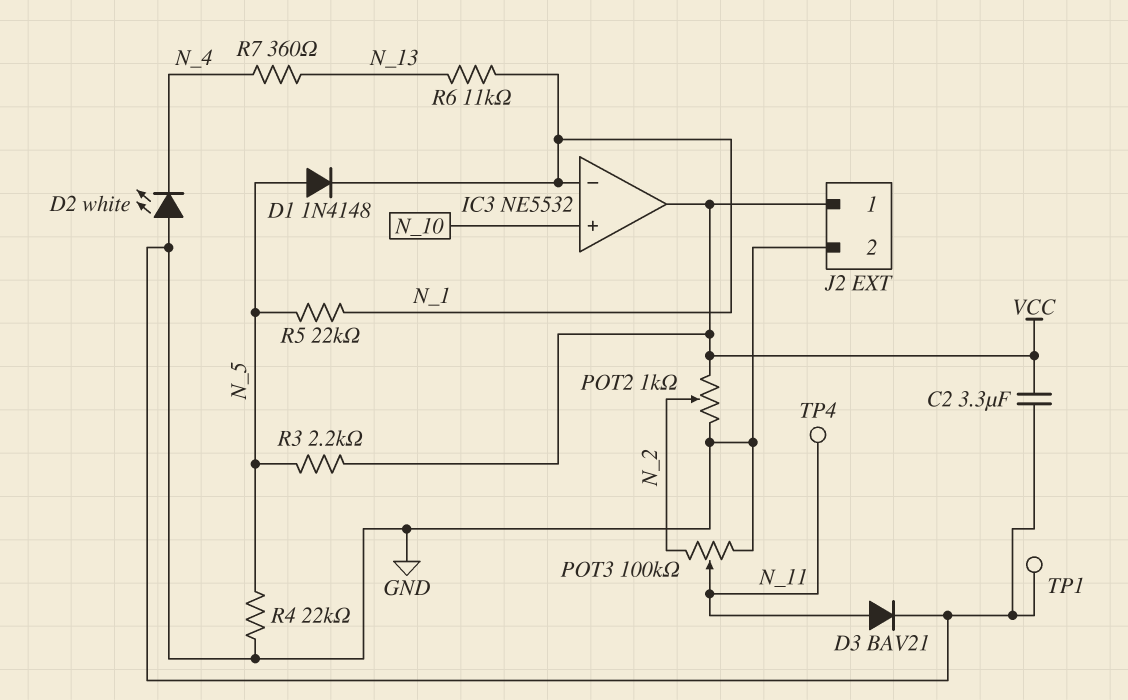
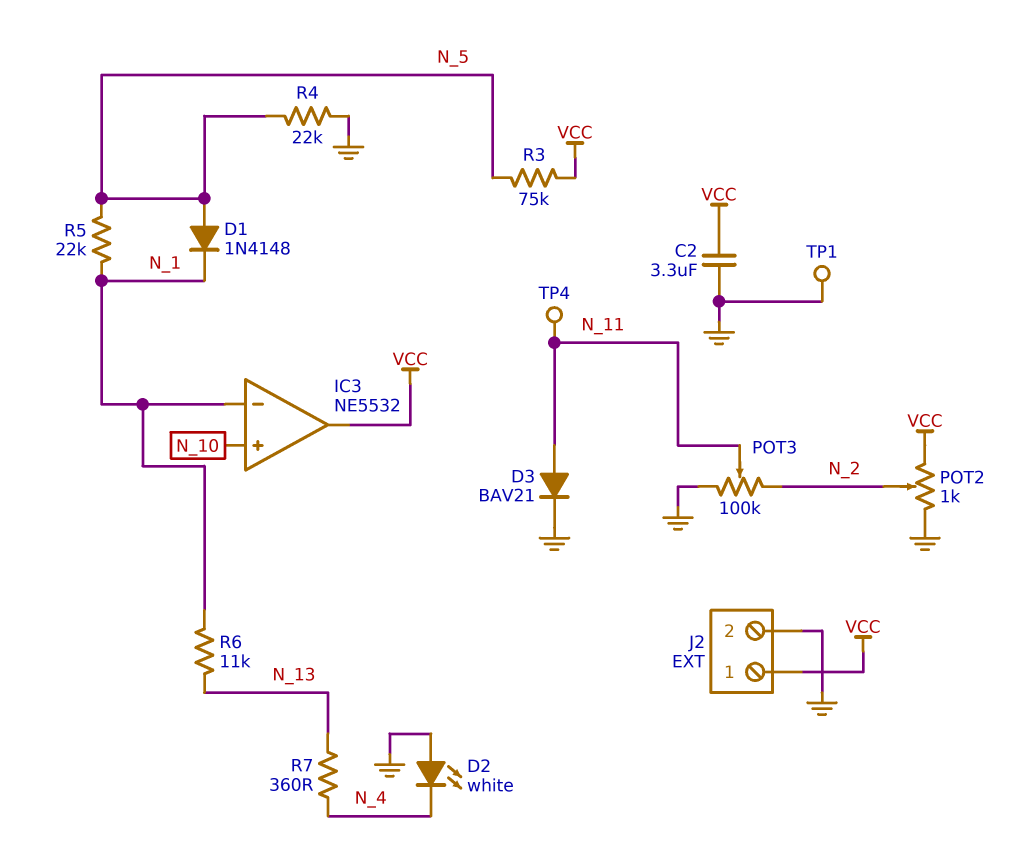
R3: 2.2k (N_5, VCC) -> 75k (N_5, VCC)

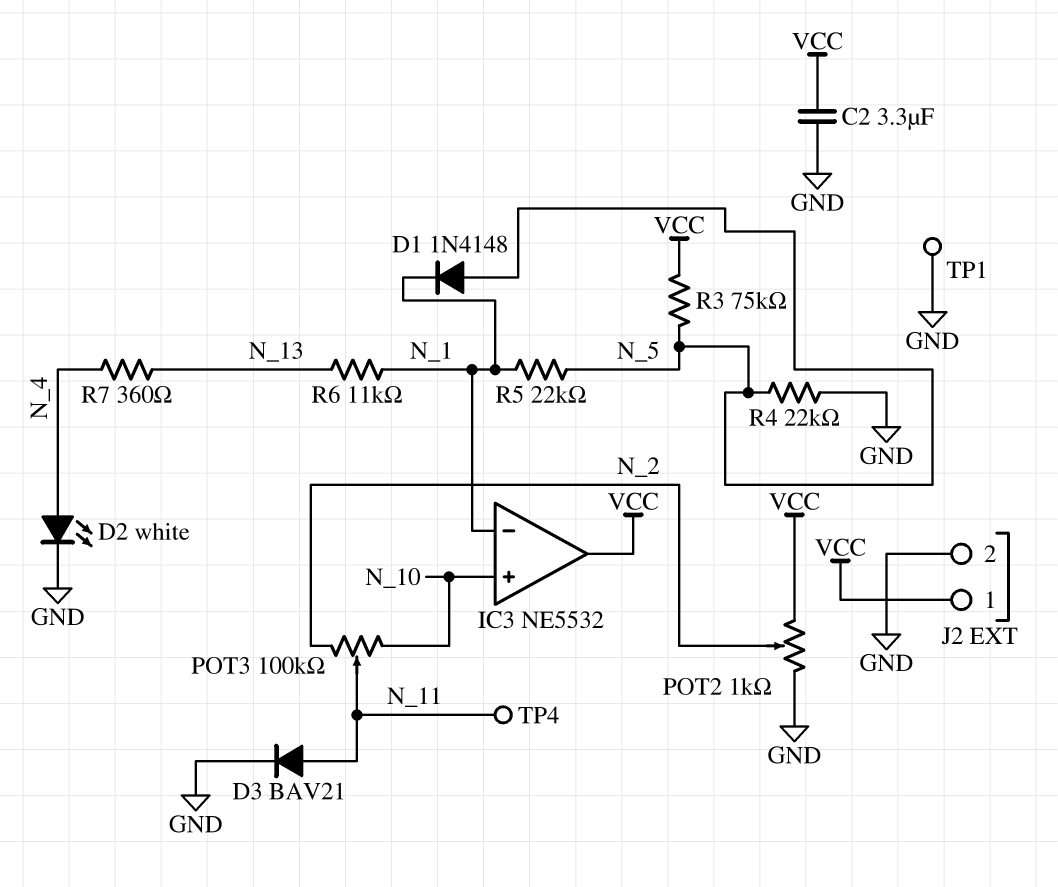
D2: LED white (A GND, K N_4) -> LED white (A N_4, K GND)
POT3: 100k (GND, N_2, wiper N_11) -> 100k (N_2, N_10, wiper N_11)

